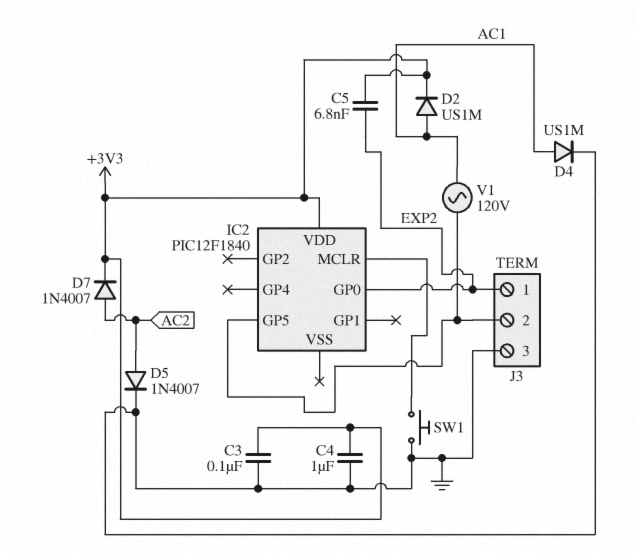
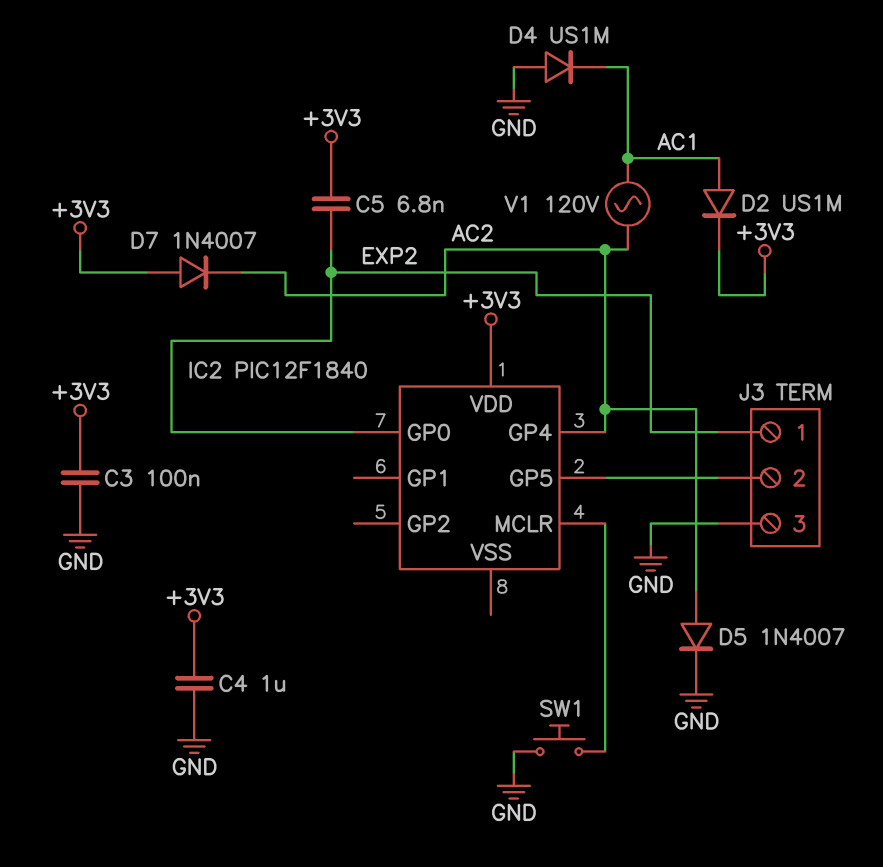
D4: diode US1M (A AC1, K GND) -> diode US1M (A GND, K AC1)
D7: diode 1N4007 (A AC2, K +3V3) -> diode 1N4007 (A +3V3, K AC2)
IC2 pin GP4: none -> AC2
V1: AC 120V (AC1, IC2/GP5) -> AC 120V (AC1, AC2)

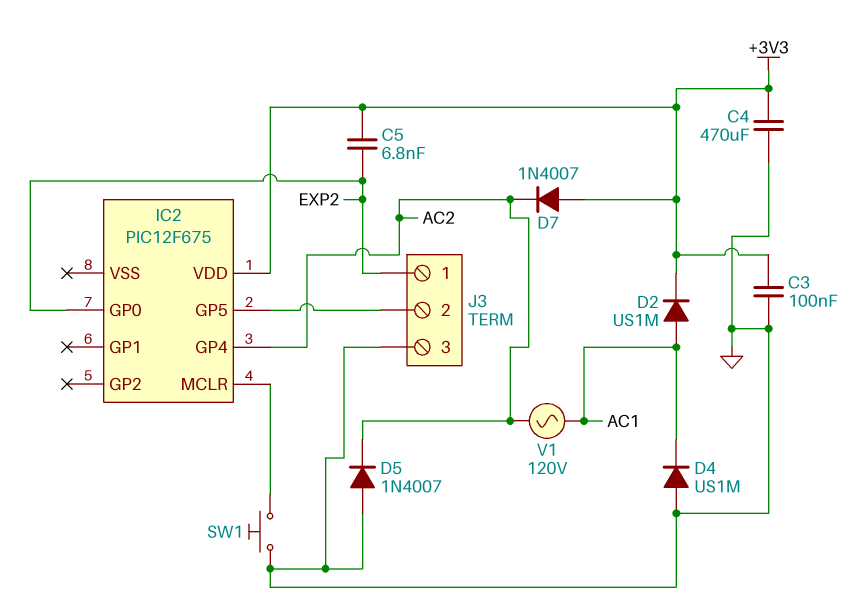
C4: 1uF (+3V3, GND) -> 470uF (+3V3, GND)
D5: diode 1N4007 (A AC2, K GND) -> diode 1N4007 (A GND, K AC2)
IC2: PIC12F1840 -> PIC12F675

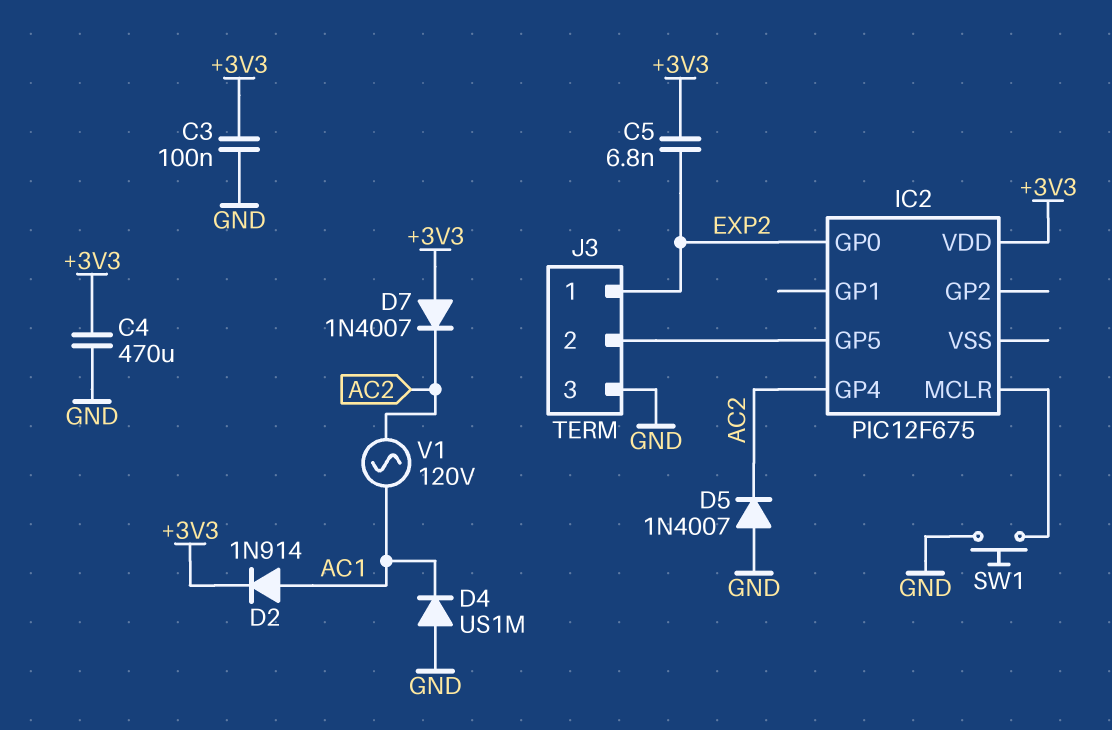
D2: diode US1M (A AC1, K +3V3) -> diode 1N914 (A AC1, K +3V3)

